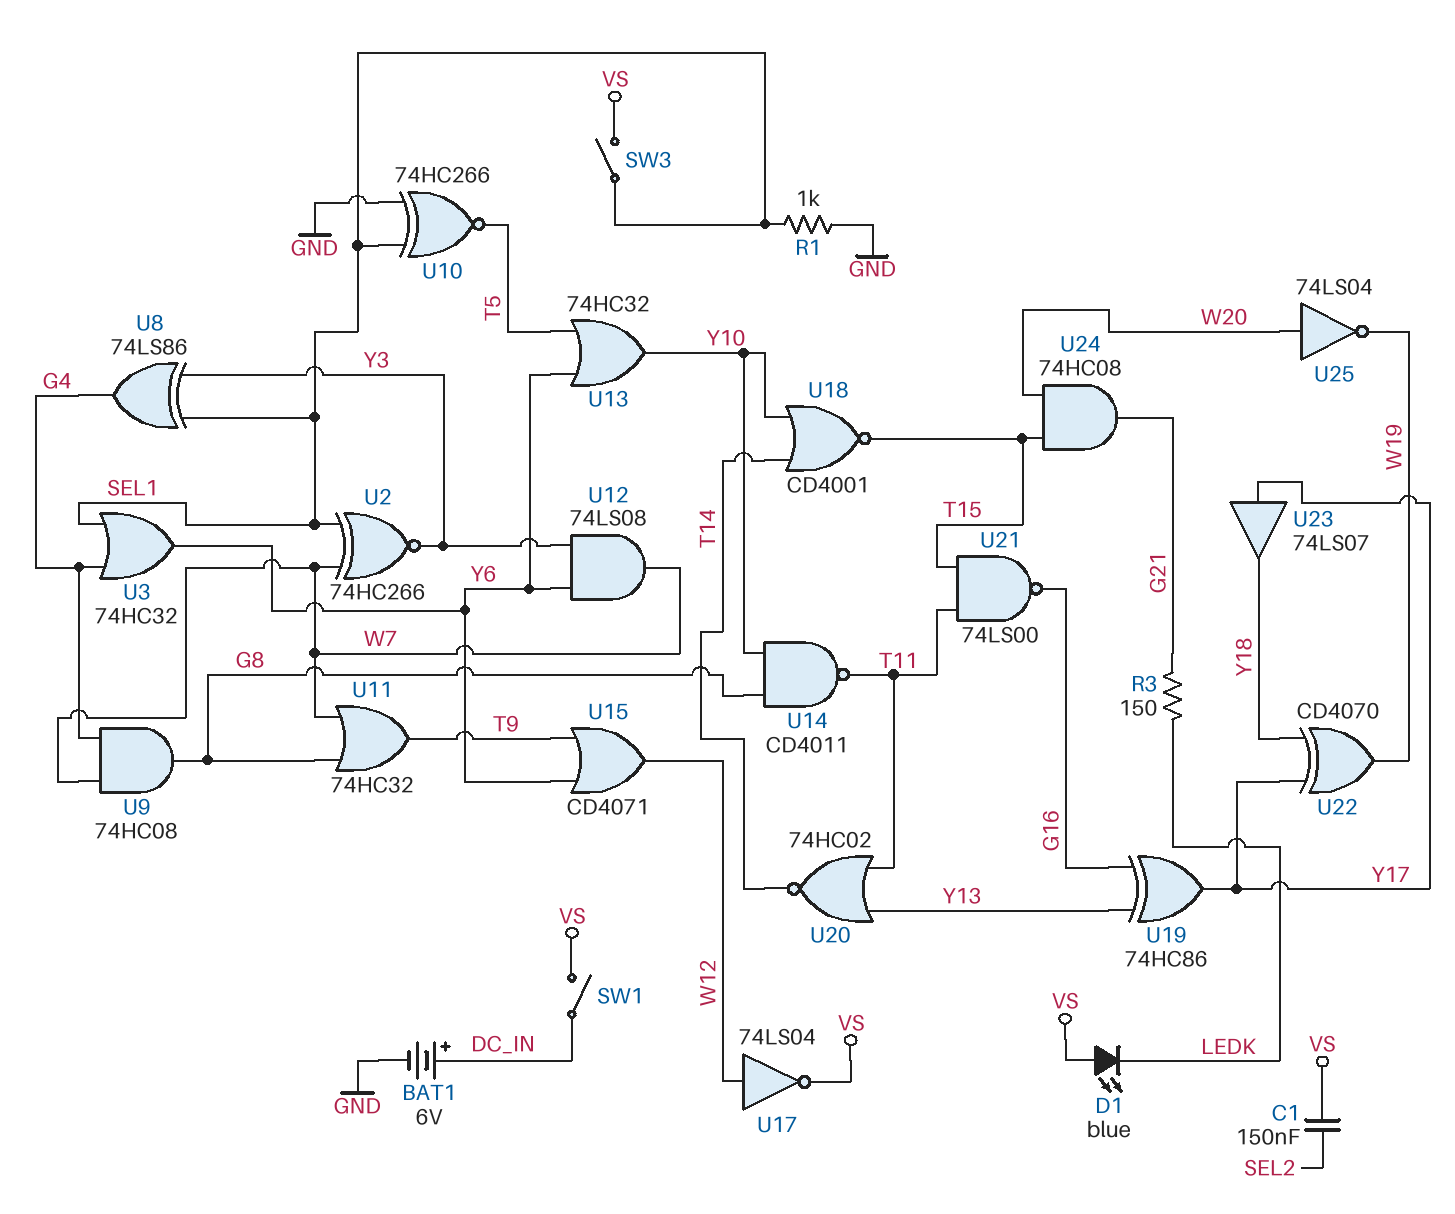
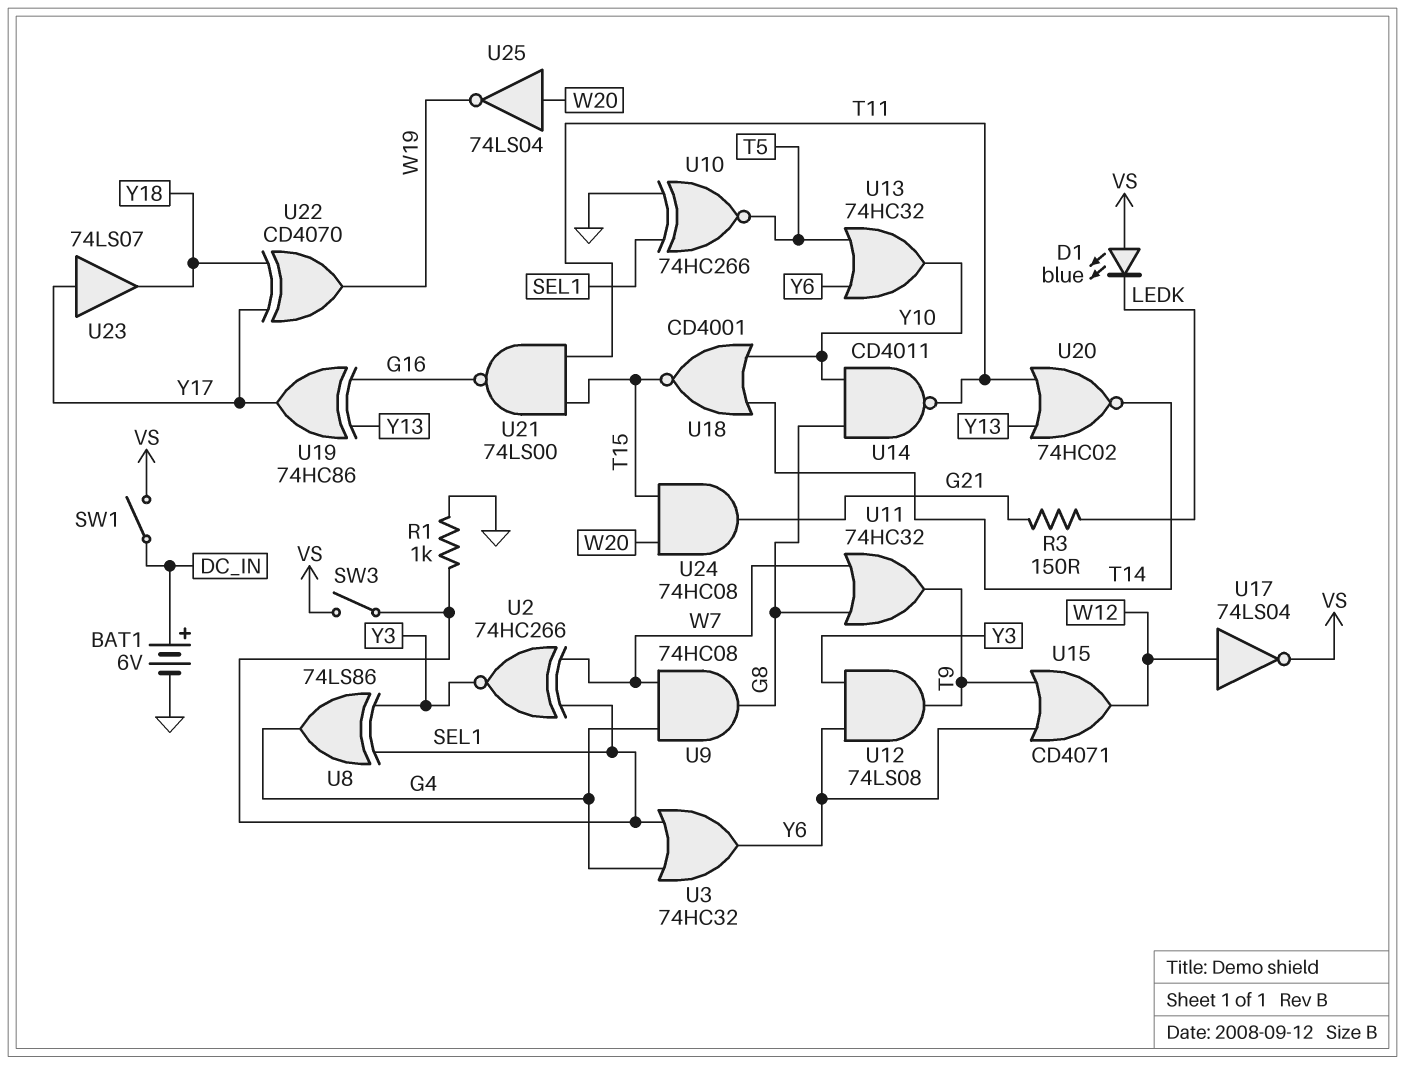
C1: 150nF (SEL2, VS) -> none
U12: AND 74LS08 (in Y3, in Y6, out W7) -> AND 74LS08 (in Y3, in Y6, out T9)

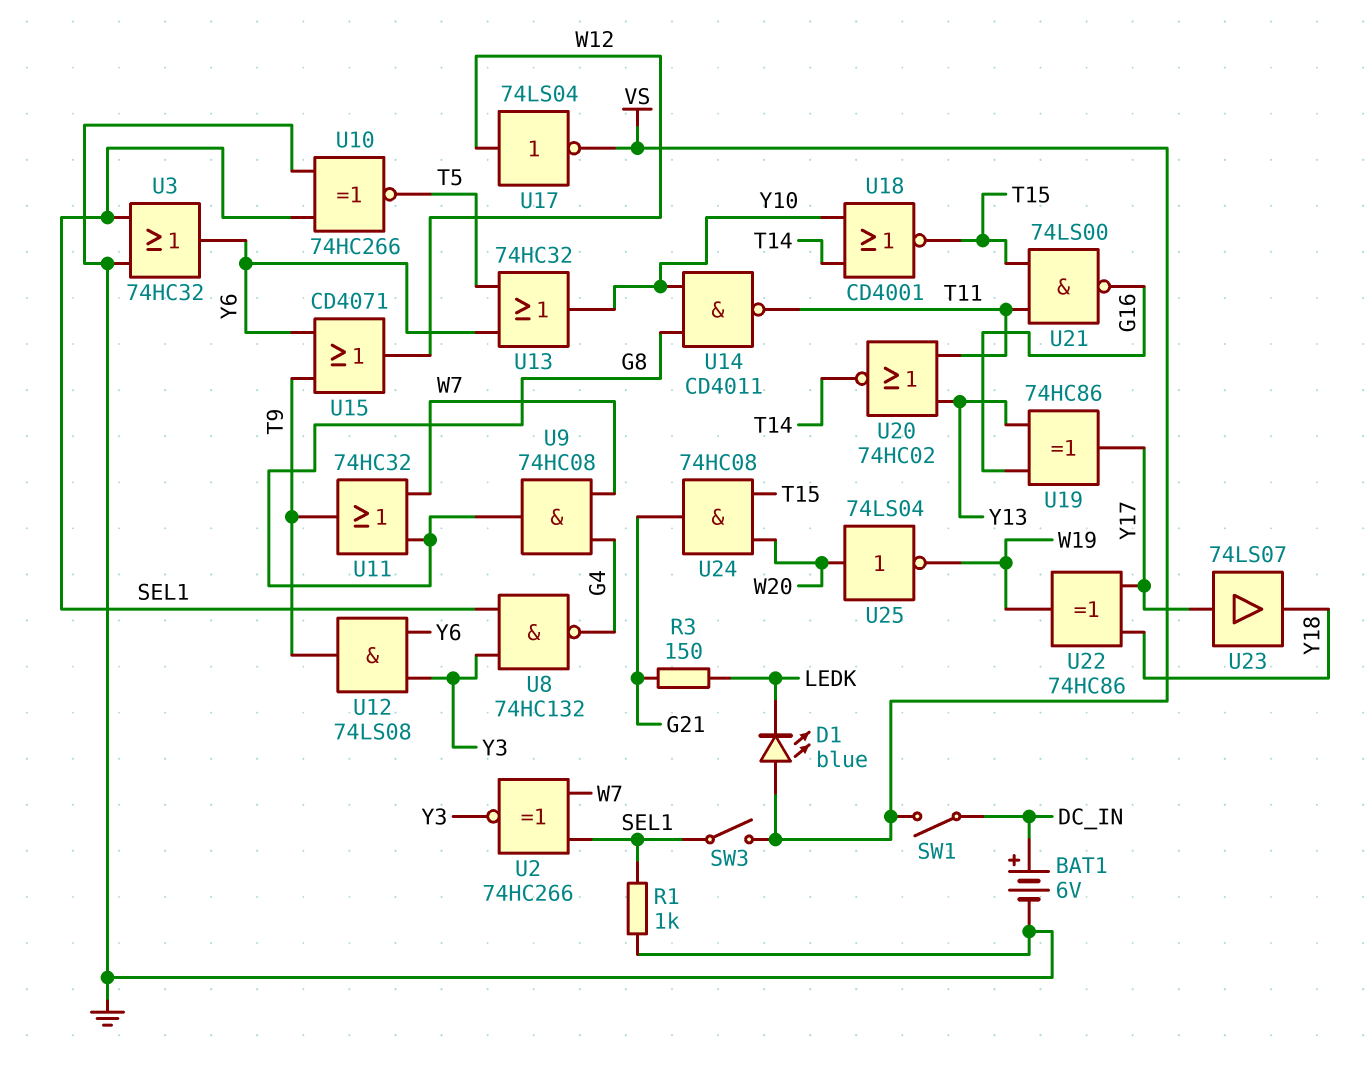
U3: OR 74HC32 (in G4, in SEL1, out Y6) -> OR 74HC32 (in GND, in SEL1, out Y6)
U8: XOR 74LS86 (in SEL1, in Y3, out G4) -> NAND 74HC132 (in SEL1, in Y3, out G4)
U22: XOR CD4070 (in Y17, in Y18, out W19) -> XOR 74HC86 (in Y17, in Y18, out W19)

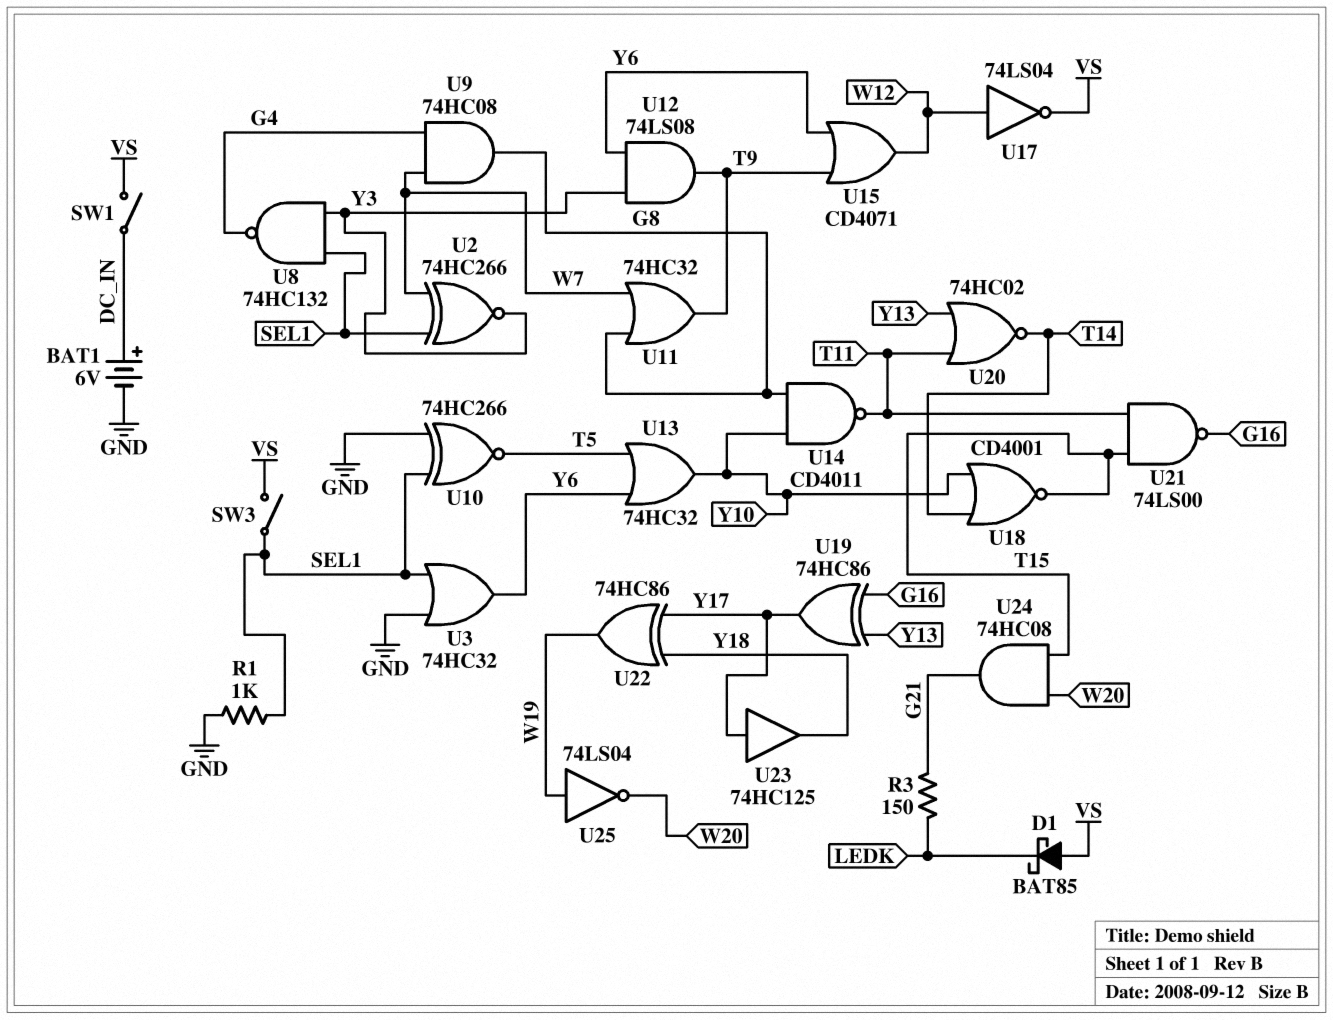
D1: LED blue (A VS, K LEDK) -> schottky BAT85 (A VS, K LEDK)
U23: buffer 74LS07 (in Y17, out Y18) -> buffer 74HC125 (in Y17, out Y18)
U25: NOT 74LS04 (in W20, out W19) -> NOT 74LS04 (in W19, out W20)

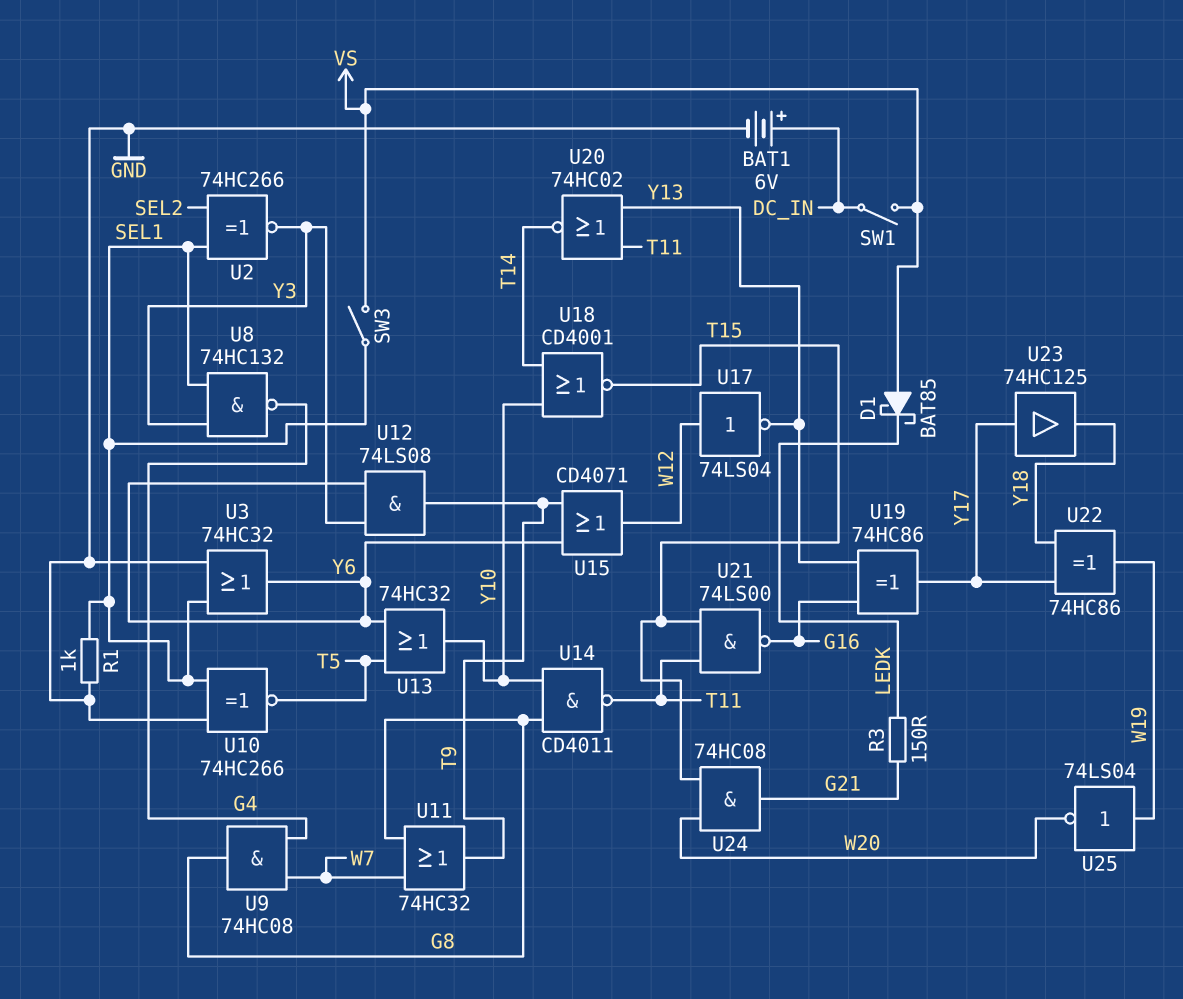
U2: XNOR 74HC266 (in SEL1, in W7, out Y3) -> XNOR 74HC266 (in SEL1, in SEL2, out Y3)
U17: NOT 74LS04 (in W12, out VS) -> NOT 74LS04 (in W12, out Y13)

